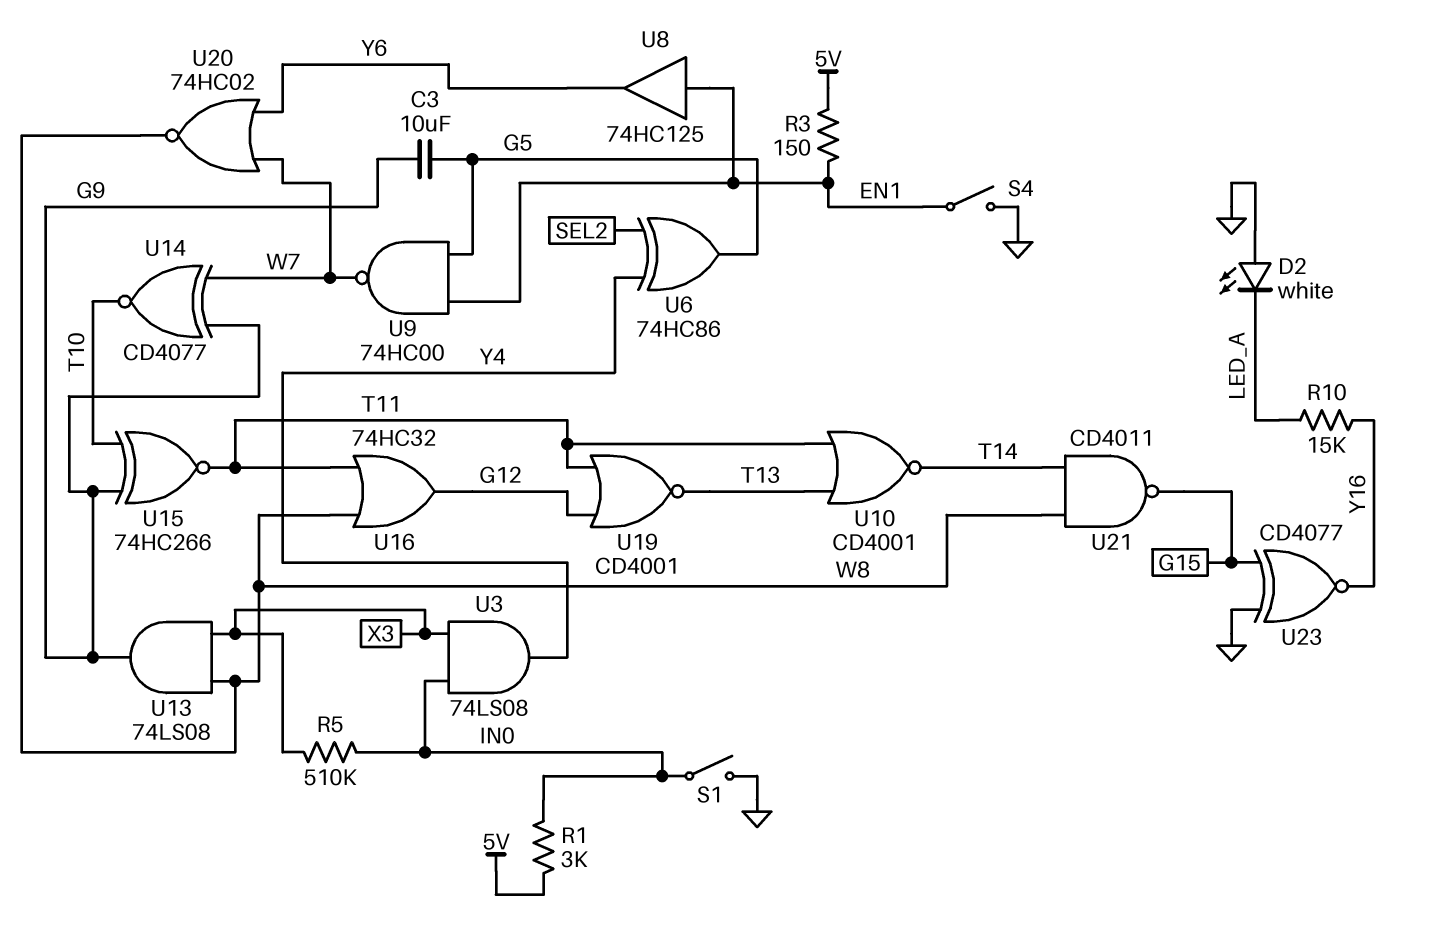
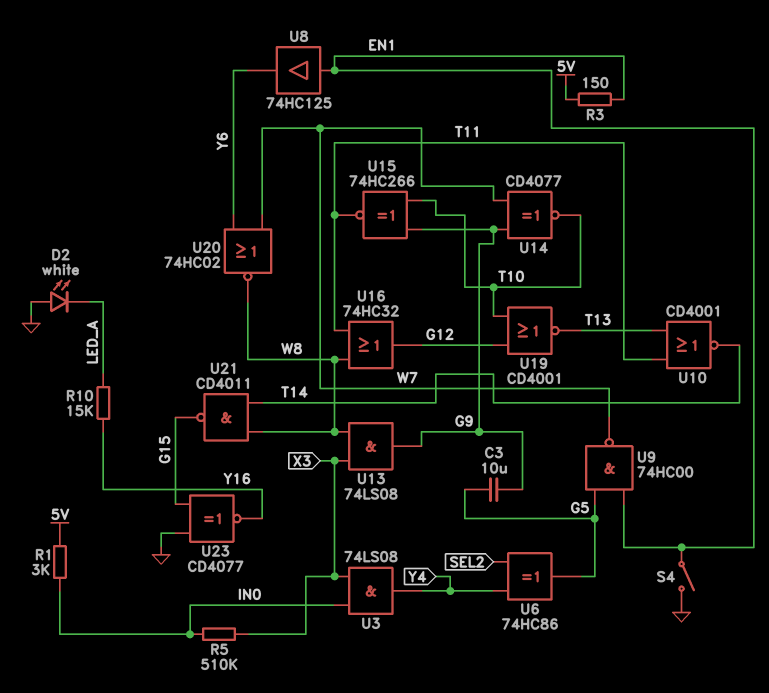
S1: switch (GND, IN0) -> none
U19: NOR CD4001 (in G12, in T11, out T13) -> NOR CD4001 (in G12, in T10, out T13)

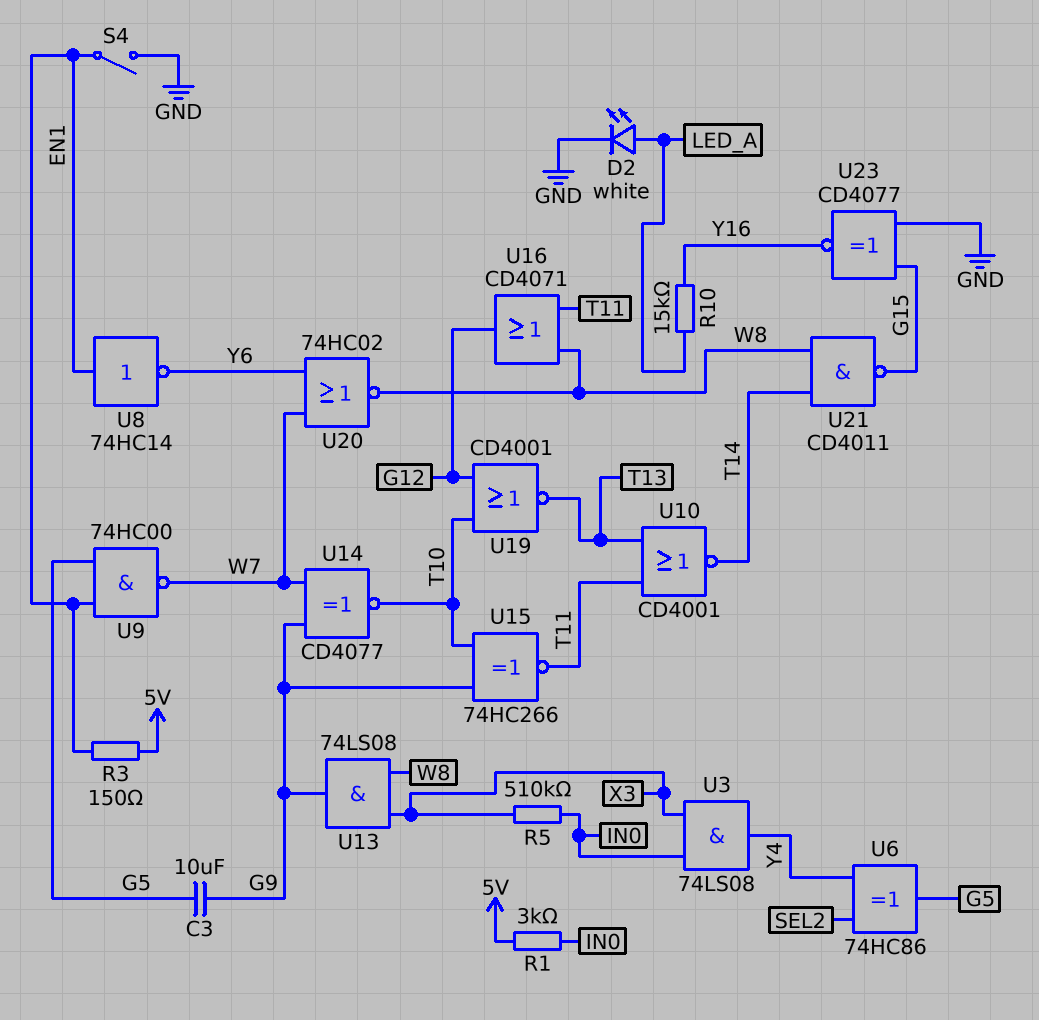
D2: LED white (A GND, K LED_A) -> LED white (A LED_A, K GND)
U8: buffer 74HC125 (in EN1, out Y6) -> NOT 74HC14 (in EN1, out Y6)
U16: OR 74HC32 (in T11, in W8, out G12) -> OR CD4071 (in T11, in W8, out G12)

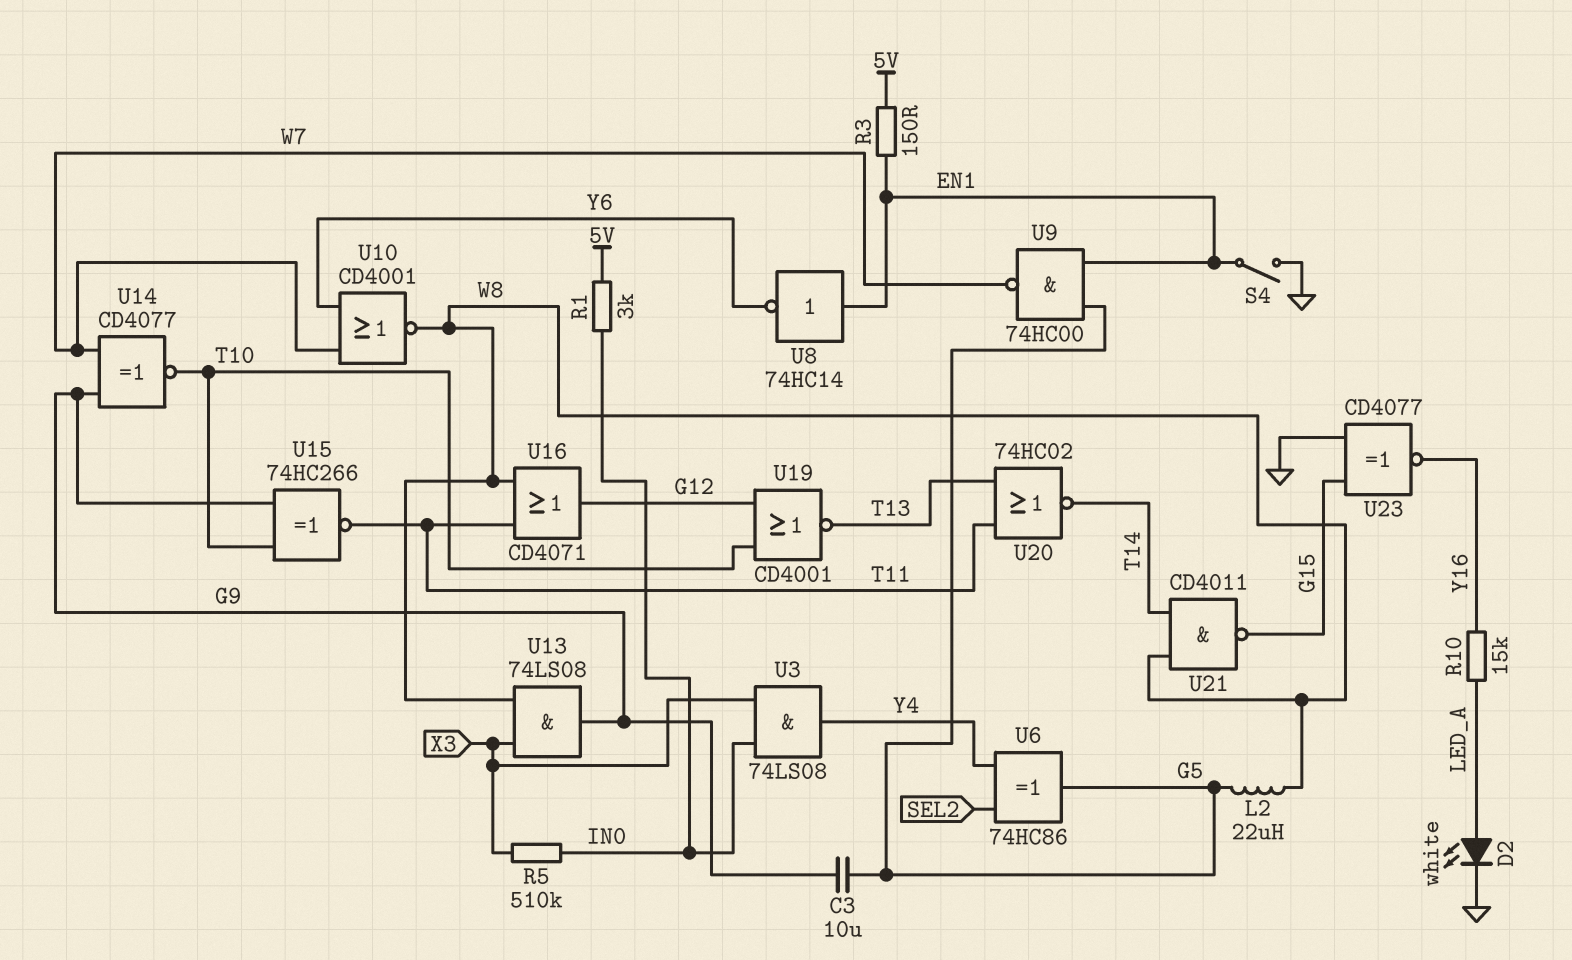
L2: none -> 22uH (G5, W8)
U10: NOR CD4001 (in T11, in T13, out T14) -> NOR CD4001 (in W7, in Y6, out W8)
U20: NOR 74HC02 (in W7, in Y6, out W8) -> NOR 74HC02 (in T11, in T13, out T14)

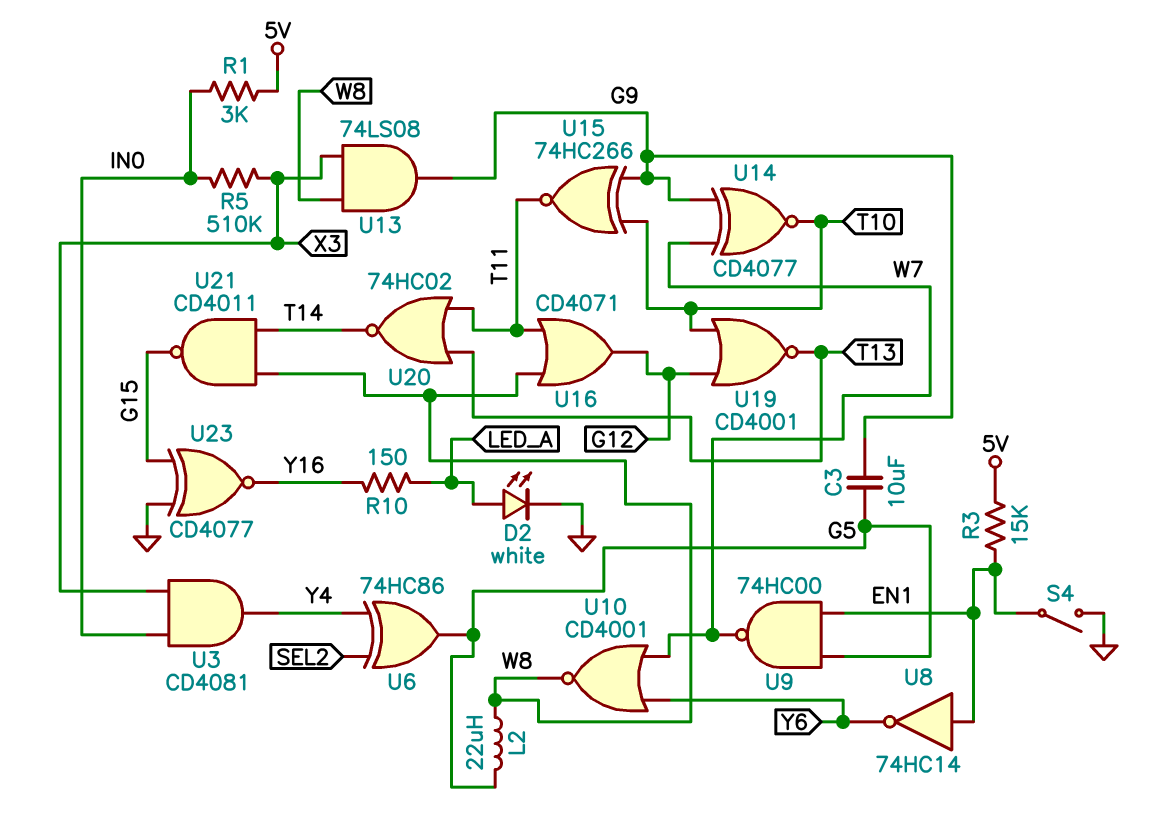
R3: 150 (5V, EN1) -> 15k (5V, EN1)
R10: 15k (LED_A, Y16) -> 150 (LED_A, Y16)
U3: AND 74LS08 (in IN0, in X3, out Y4) -> AND CD4081 (in IN0, in X3, out Y4)

